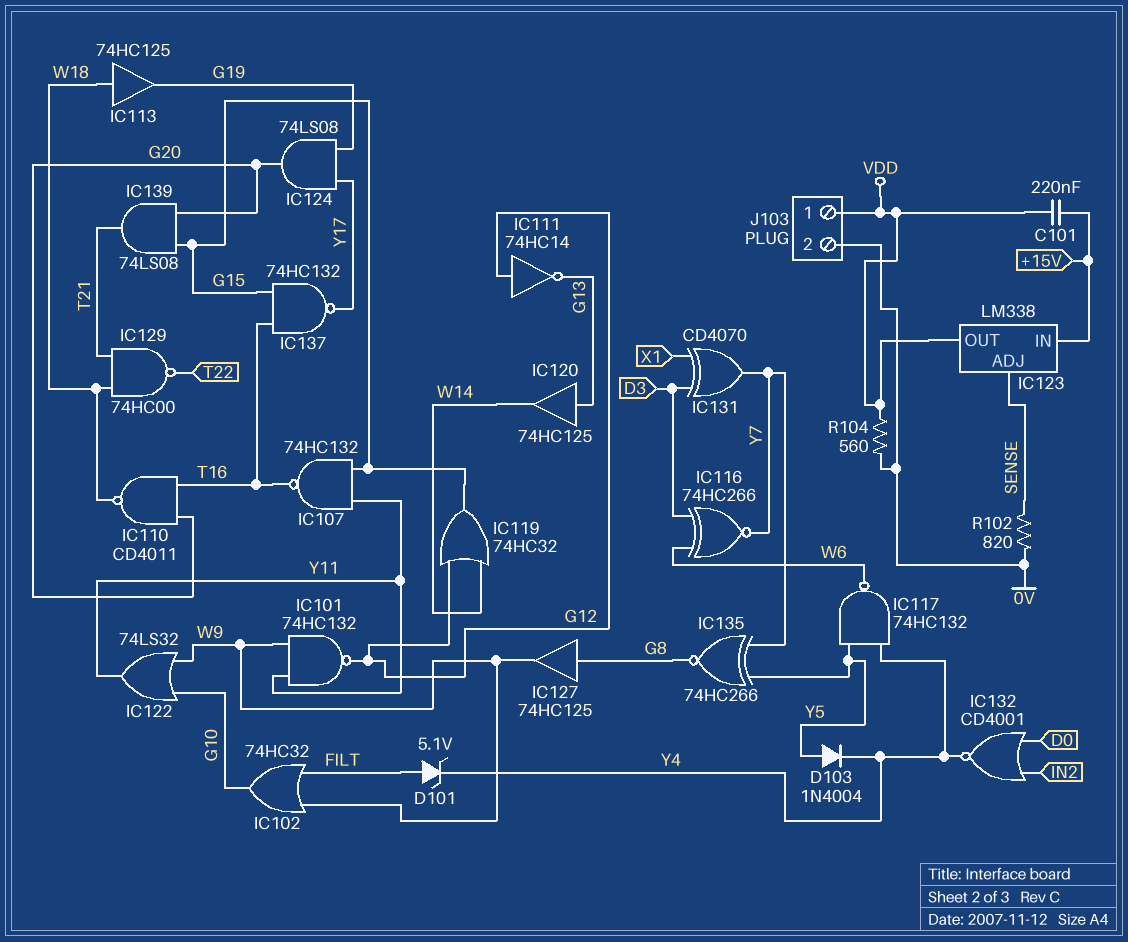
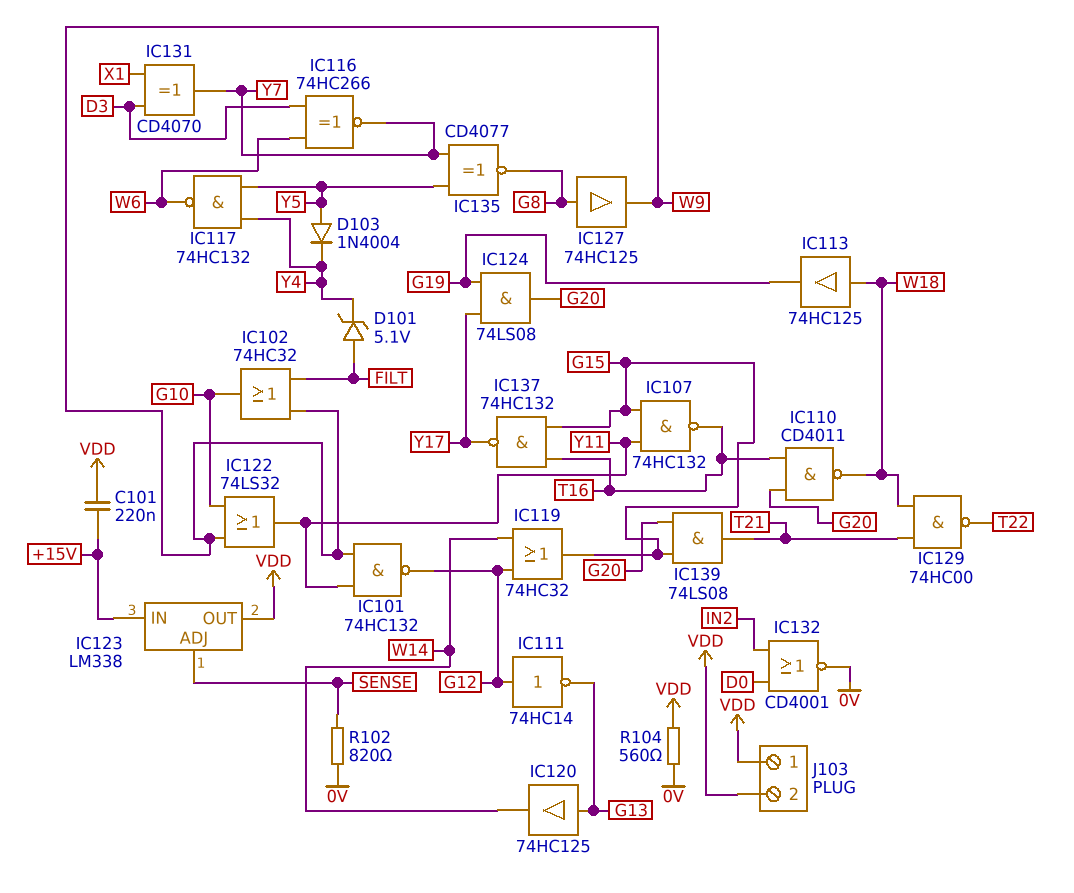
IC132: NOR CD4001 (in D0, in IN2, out Y4) -> NOR CD4001 (in D0, in IN2, out 0V)
IC135: XNOR 74HC266 (in Y5, in Y7, out G8) -> XNOR CD4077 (in Y5, in Y7, out G8)
J103 pin 2: 0V -> VDD

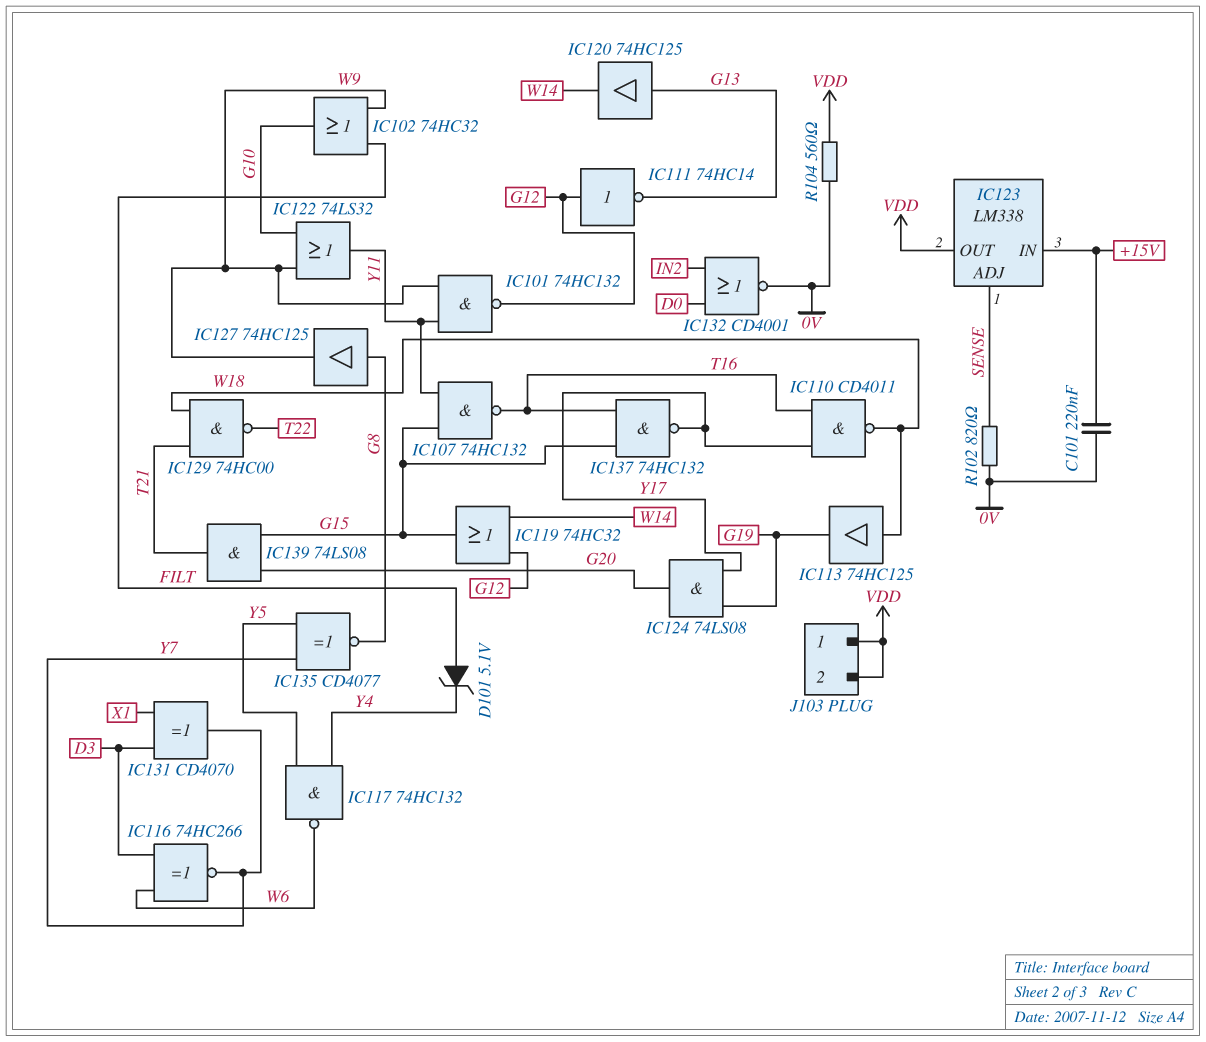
C101: 220nF (+15V, VDD) -> 220nF (+15V, 0V)
D103: diode 1N4004 (A Y5, K Y4) -> none
IC110: NAND CD4011 (in G20, in T16, out W18) -> NAND CD4011 (in T16, in Y17, out W18)

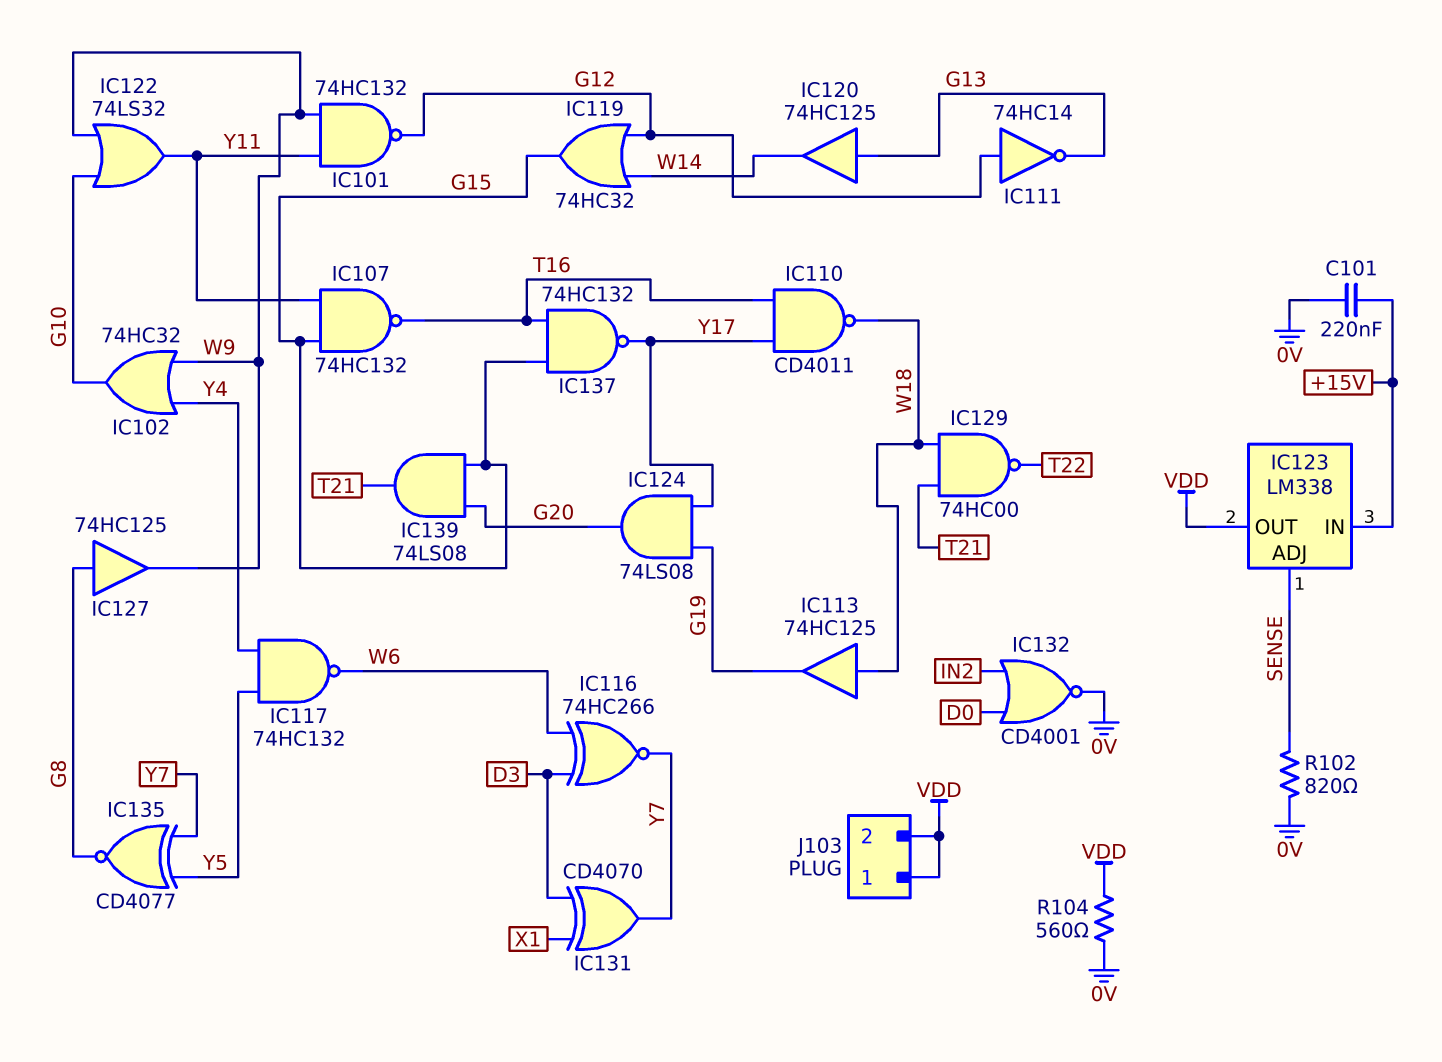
D101: zener 5.1V (A FILT, K Y4) -> none
IC102: OR 74HC32 (in FILT, in W9, out G10) -> OR 74HC32 (in W9, in Y4, out G10)

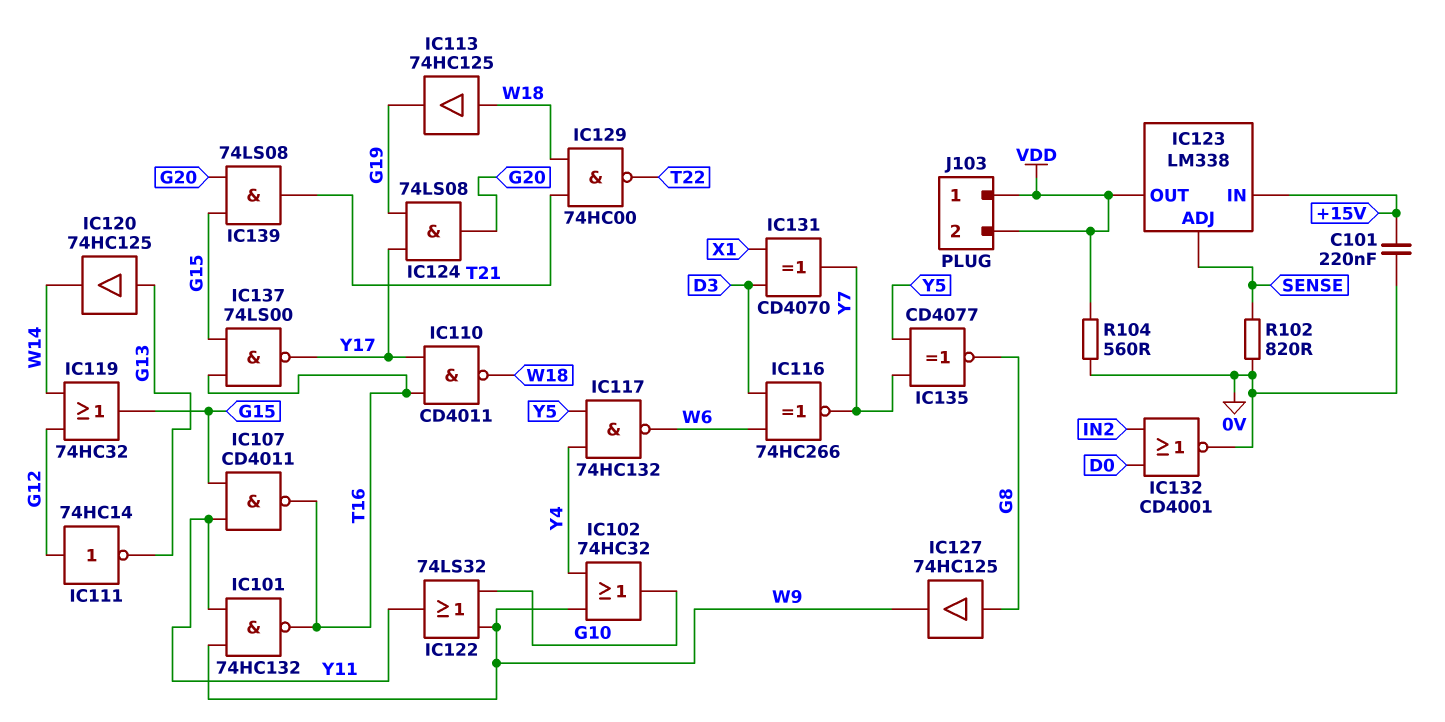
IC101: NAND 74HC132 (in W9, in Y11, out G12) -> NAND 74HC132 (in W9, in Y11, out T16)
IC107: NAND 74HC132 (in G15, in Y11, out T16) -> NAND CD4011 (in G15, in Y11, out T16)
IC137: NAND 74HC132 (in G15, in T16, out Y17) -> NAND 74LS00 (in G15, in T16, out Y17)

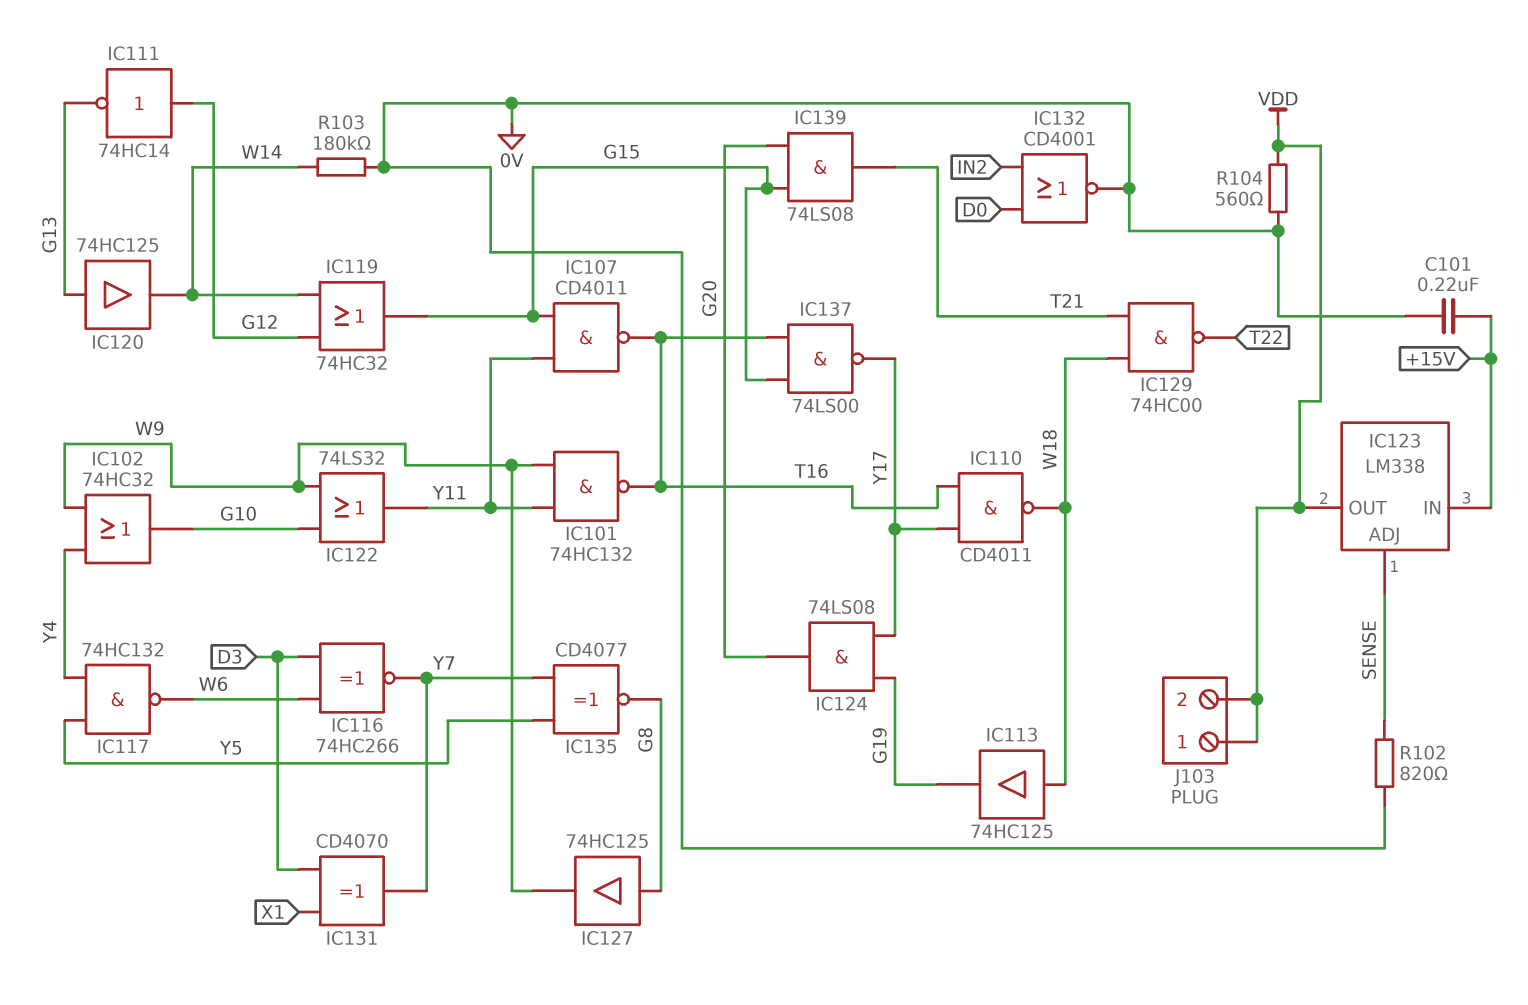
R103: none -> 180k (0V, W14)

